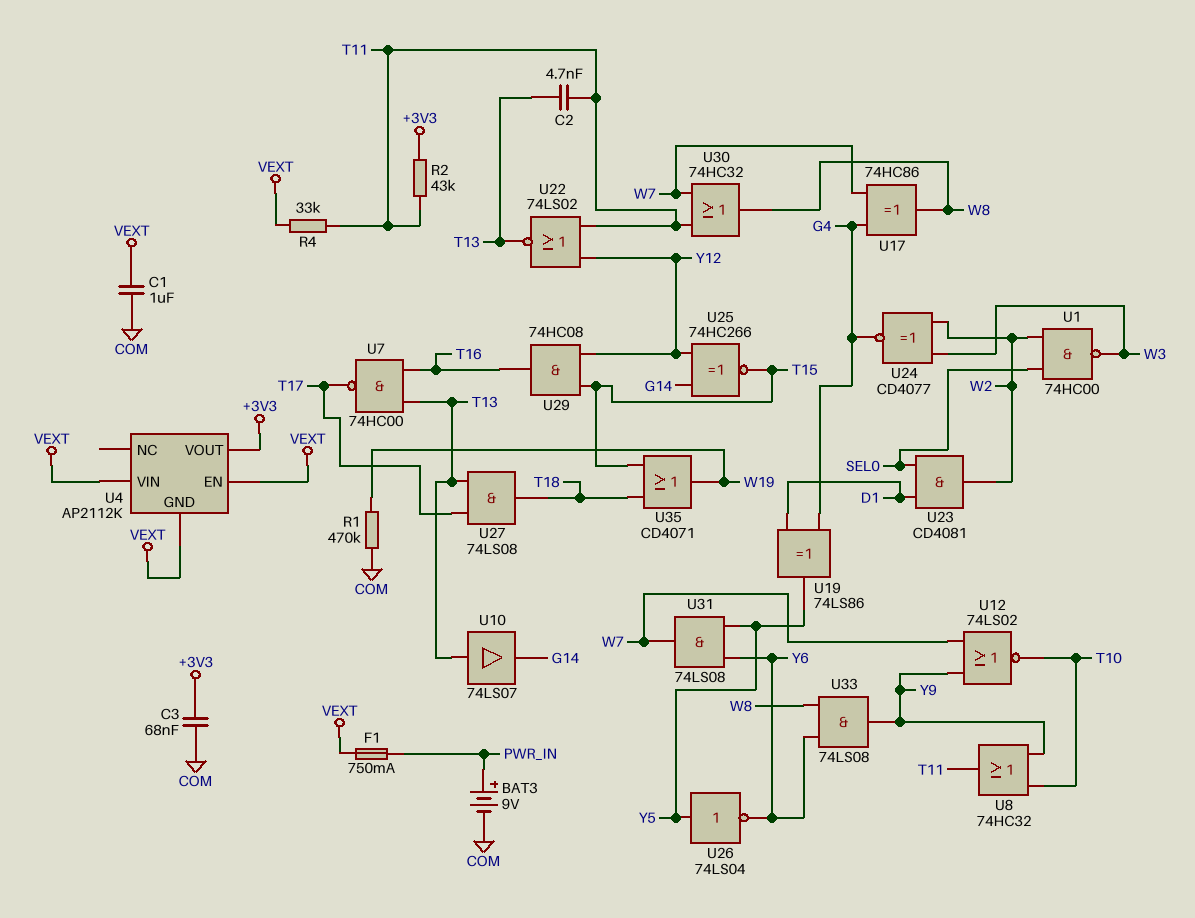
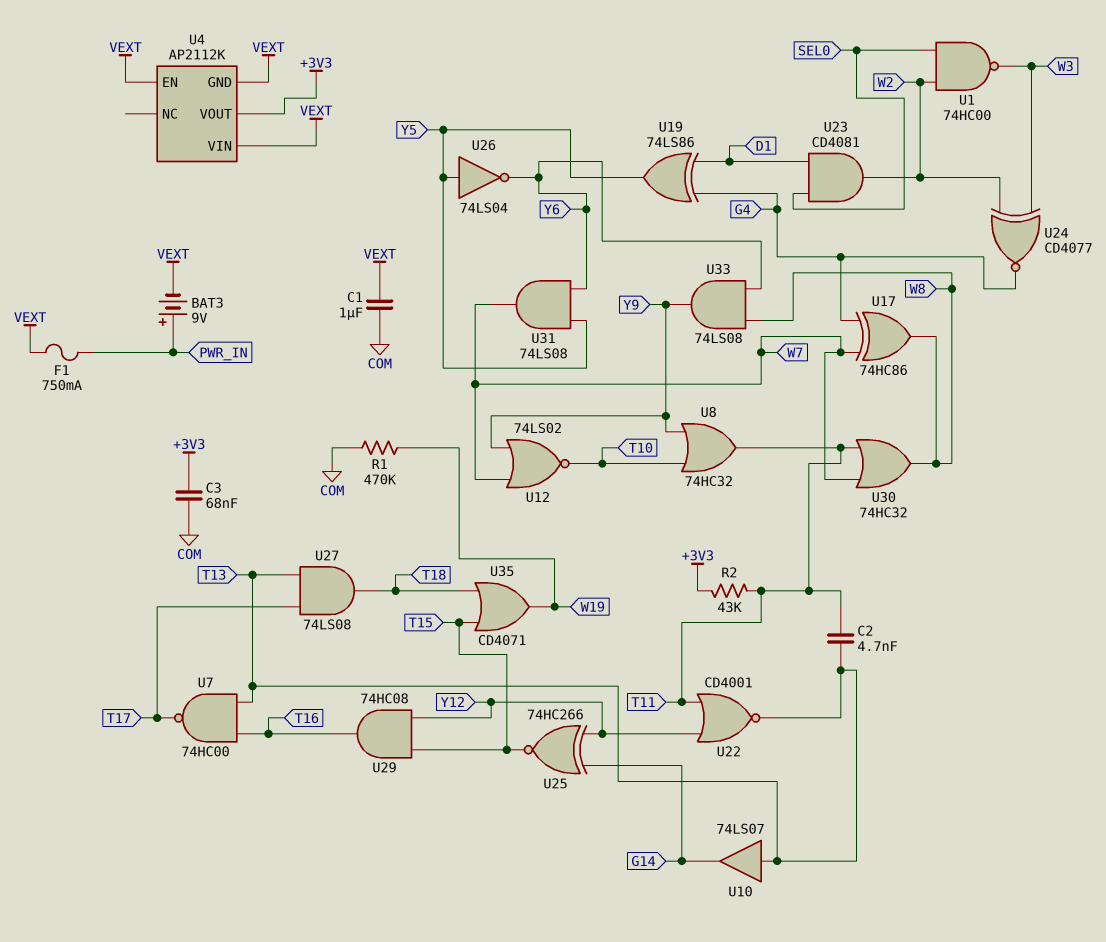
BAT3: 9V (plus PWR_IN, minus COM) -> 9V (plus PWR_IN, minus VEXT)
R4: 33k (T11, VEXT) -> none
U22: NOR 74LS02 (in T11, in Y12, out T13) -> NOR CD4001 (in T11, in Y12, out T13)

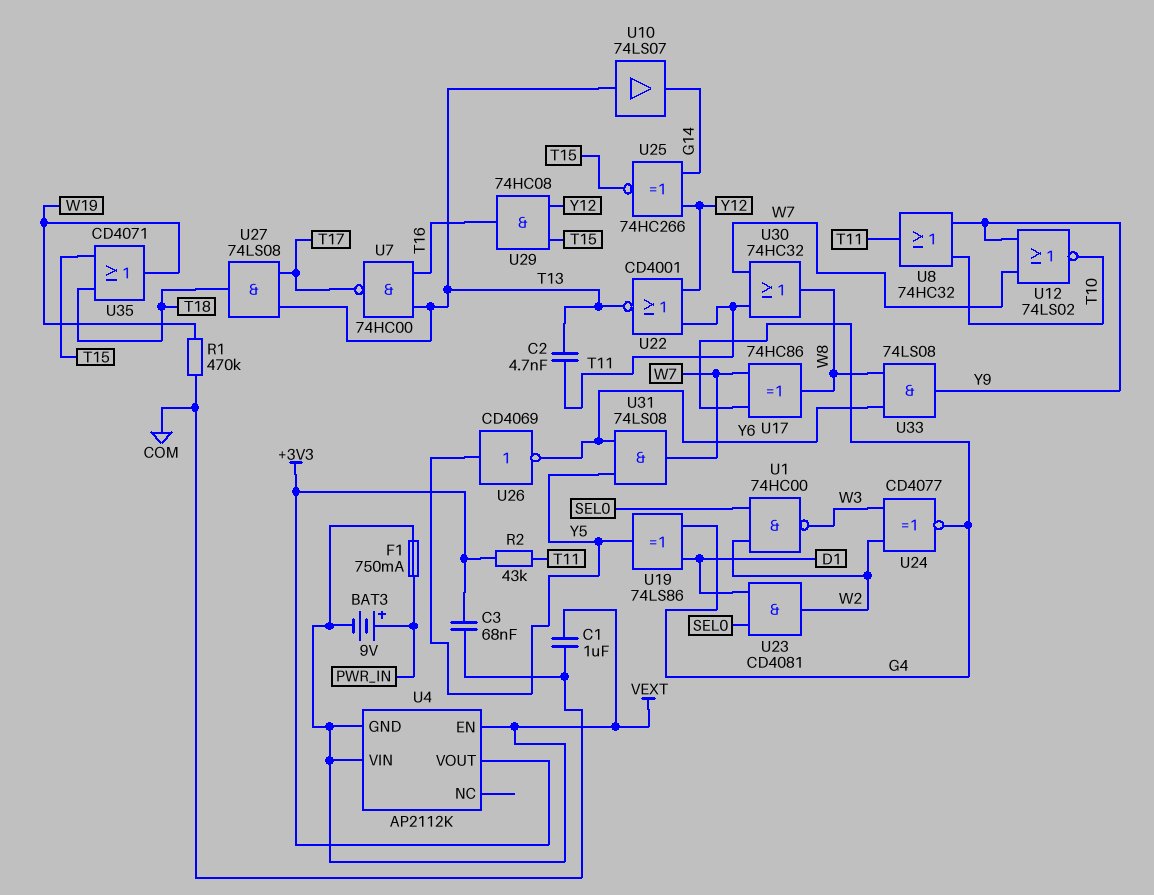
U26: NOT 74LS04 (in Y5, out Y6) -> NOT CD4069 (in Y5, out Y6)

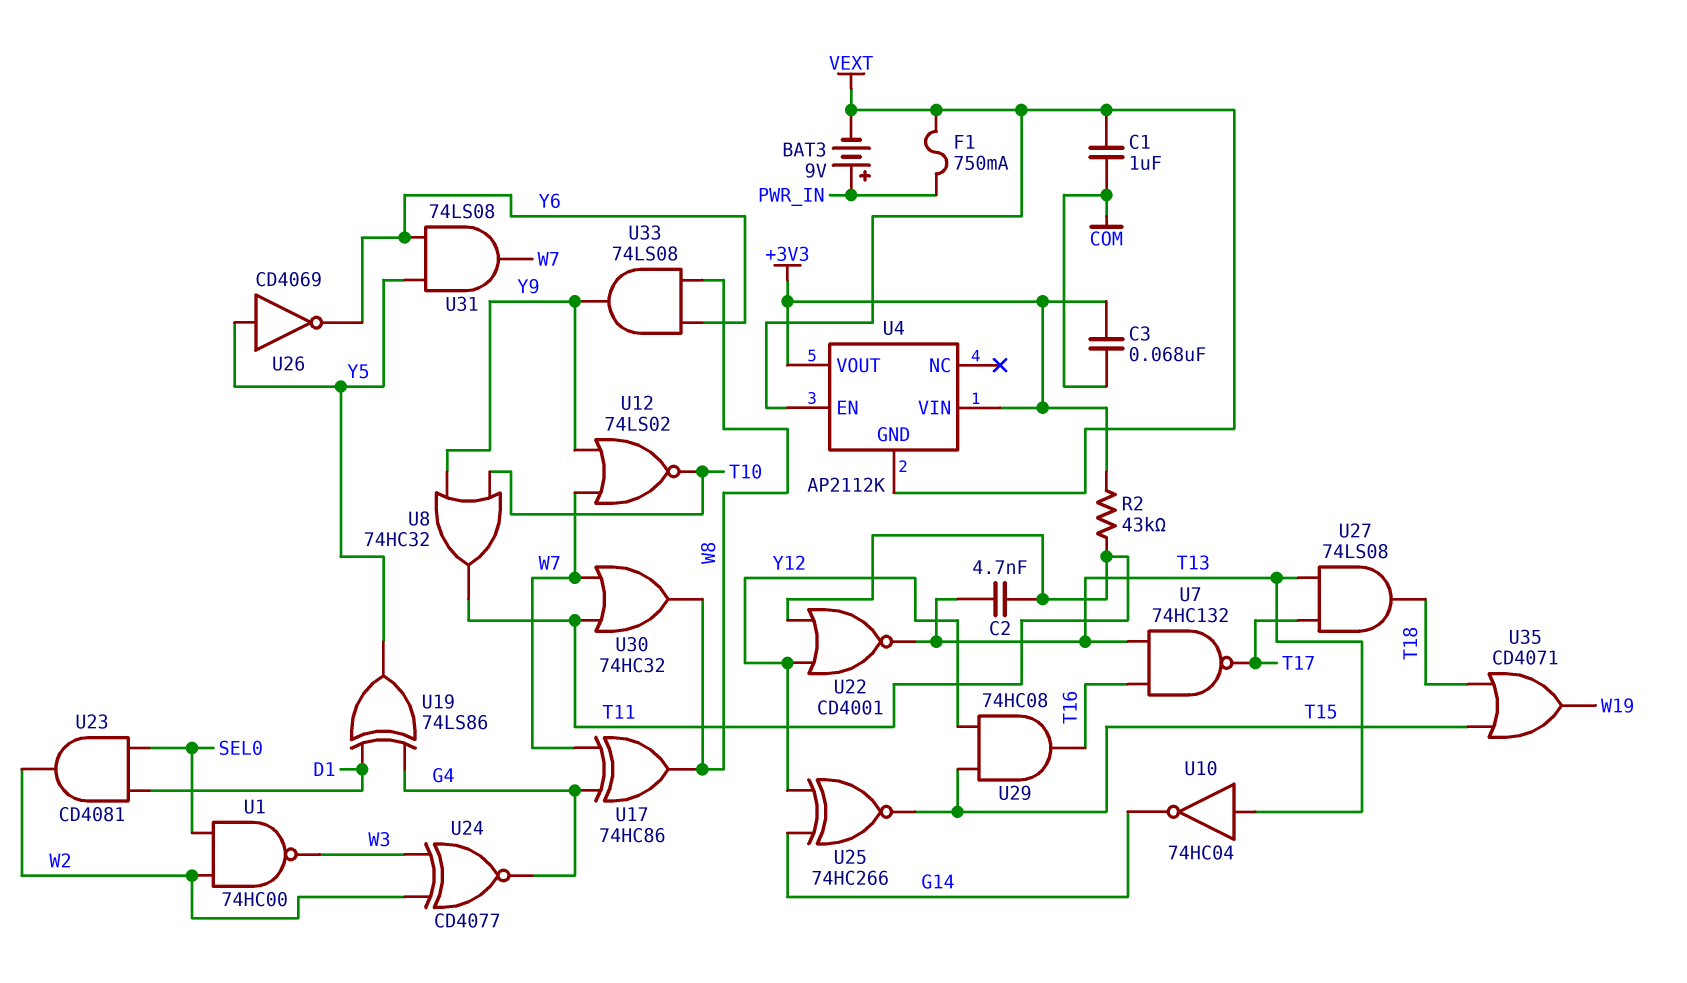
R1: 470k (COM, W19) -> none
U4 pin VIN: VEXT -> +3V3
U7: NAND 74HC00 (in T13, in T16, out T17) -> NAND 74HC132 (in T13, in T16, out T17)
U10: buffer 74LS07 (in T13, out G14) -> NOT 74HC04 (in T13, out G14)

